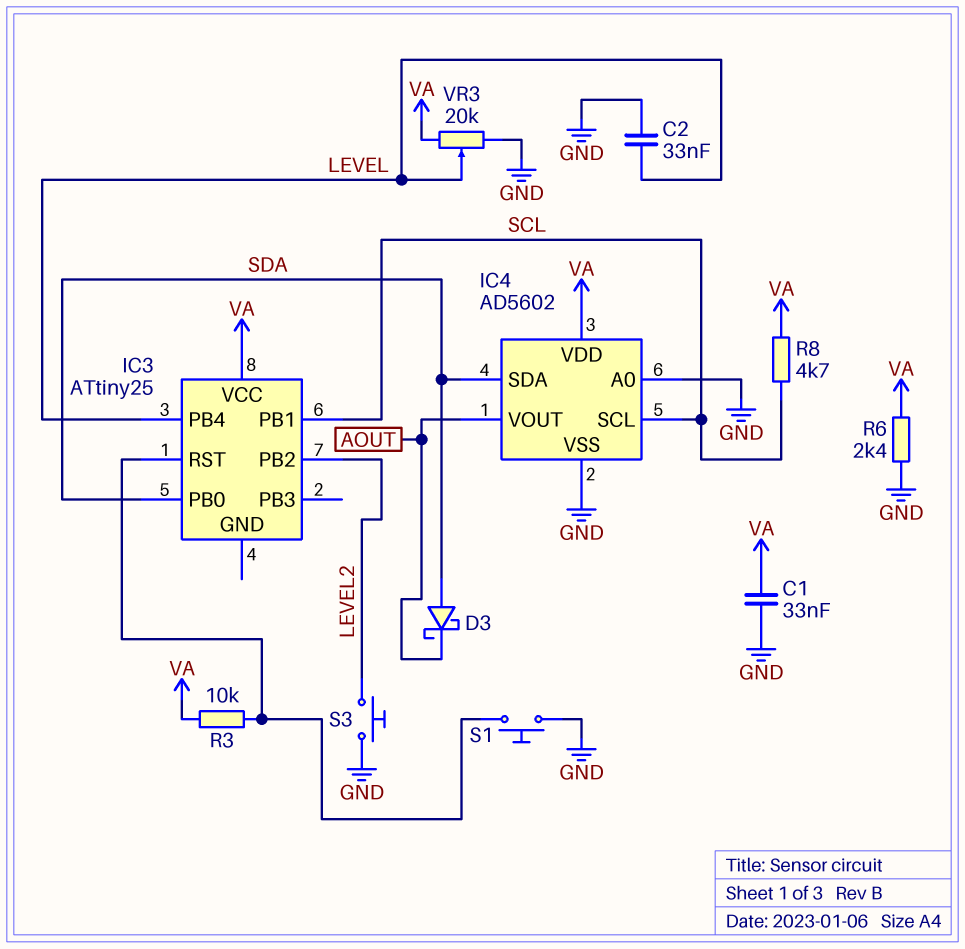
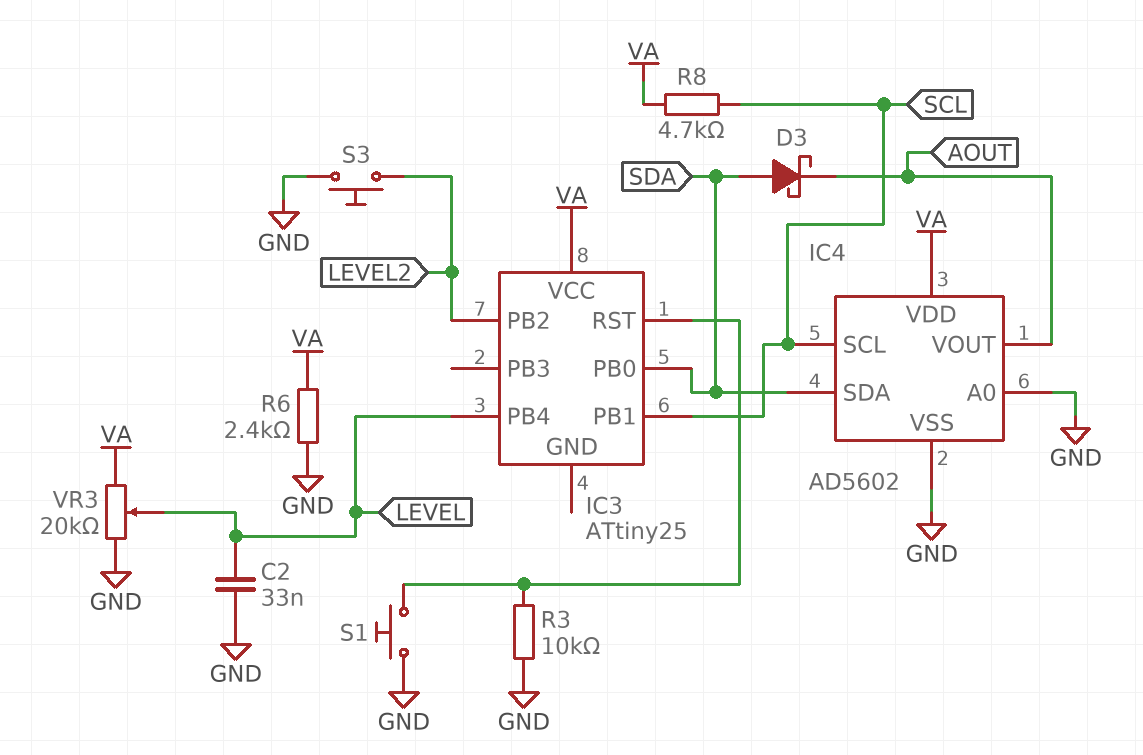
C1: 33nF (GND, VA) -> none
R3: 10k (IC3/RST, VA) -> 10k (GND, IC3/RST)

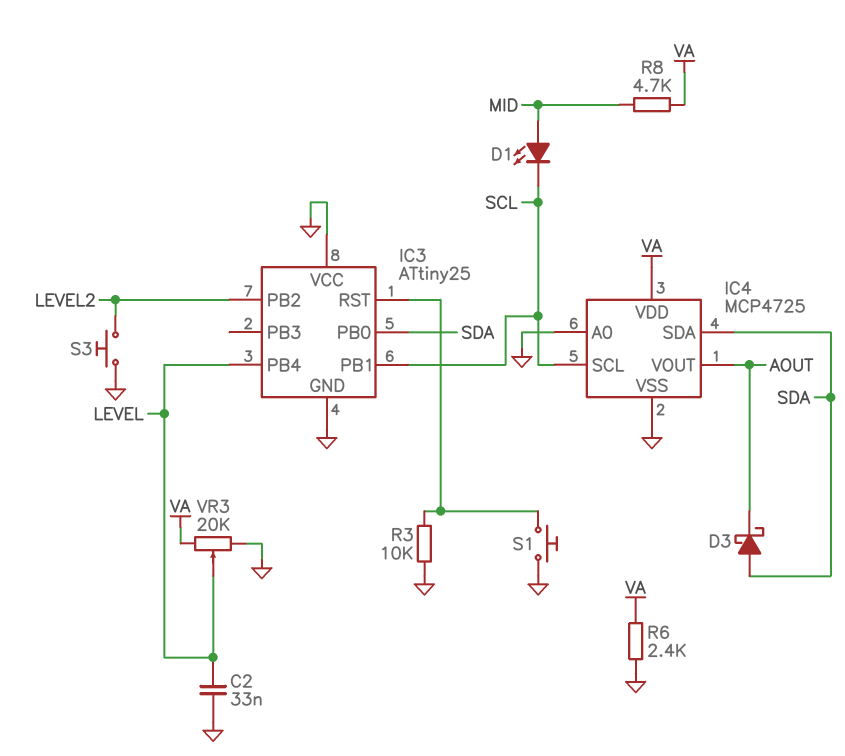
D1: none -> LED (A MID, K SCL)
IC3 pin GND: none -> GND
IC3 pin VCC: VA -> GND
IC4: AD5602 -> MCP4725
R8: 4.7k (SCL, VA) -> 4.7k (MID, VA)

